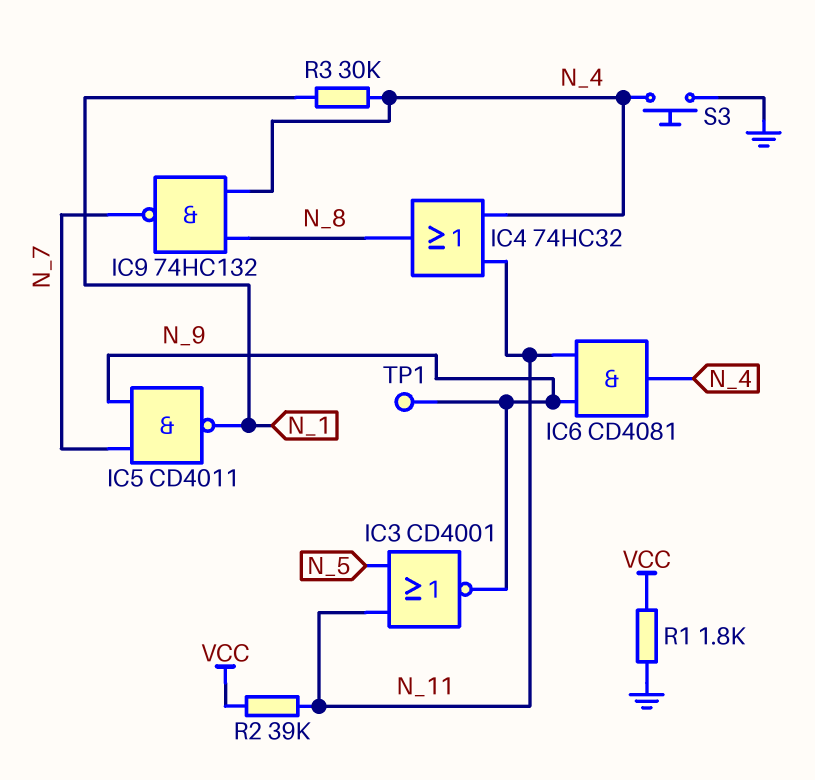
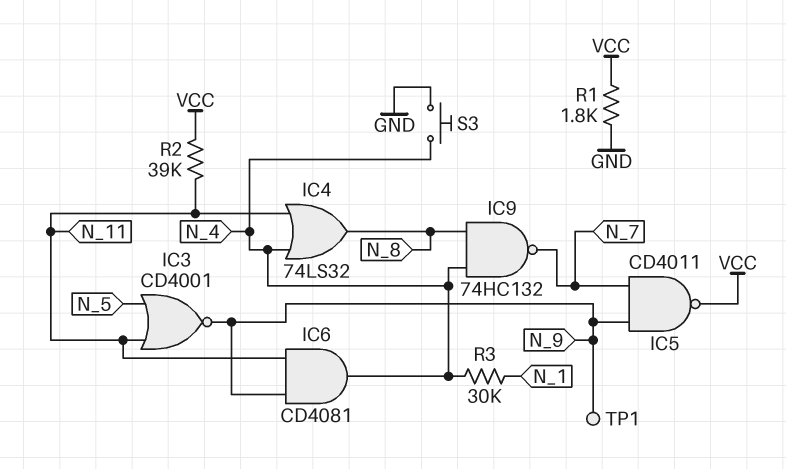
IC4: OR 74HC32 (in N_4, in N_11, out N_8) -> OR 74LS32 (in N_4, in N_11, out N_8)
IC5: NAND CD4011 (in N_7, in N_9, out N_1) -> NAND CD4011 (in N_7, in N_9, out VCC)

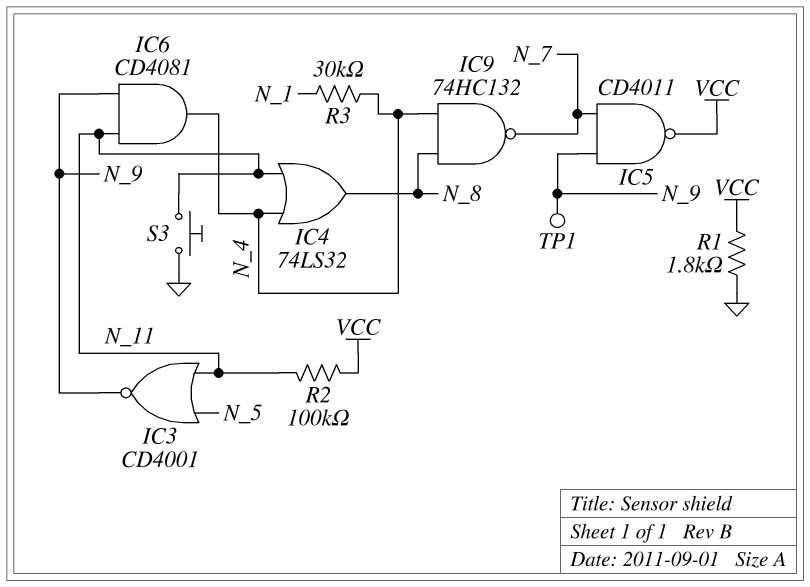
R2: 39k (N_11, VCC) -> 100k (N_11, VCC)
S3: button (GND, N_4) -> button (GND, N_11)

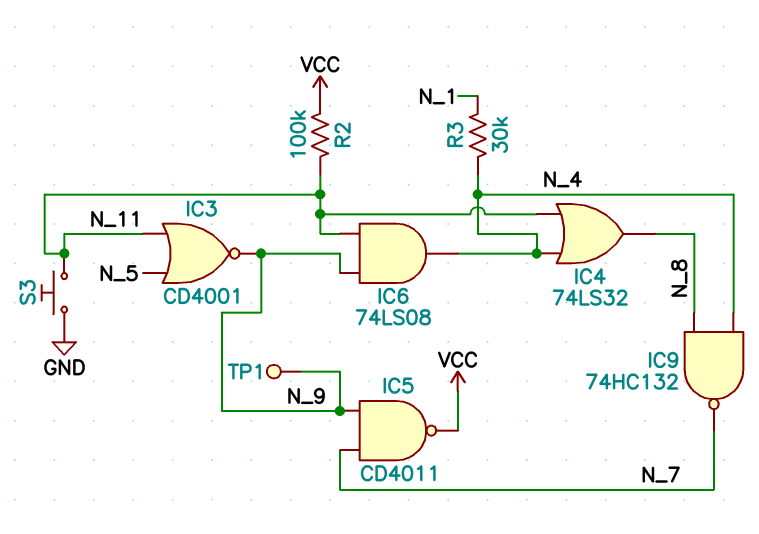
IC6: AND CD4081 (in N_9, in N_11, out N_4) -> AND 74LS08 (in N_9, in N_11, out N_4)
R1: 1.8k (GND, VCC) -> none

